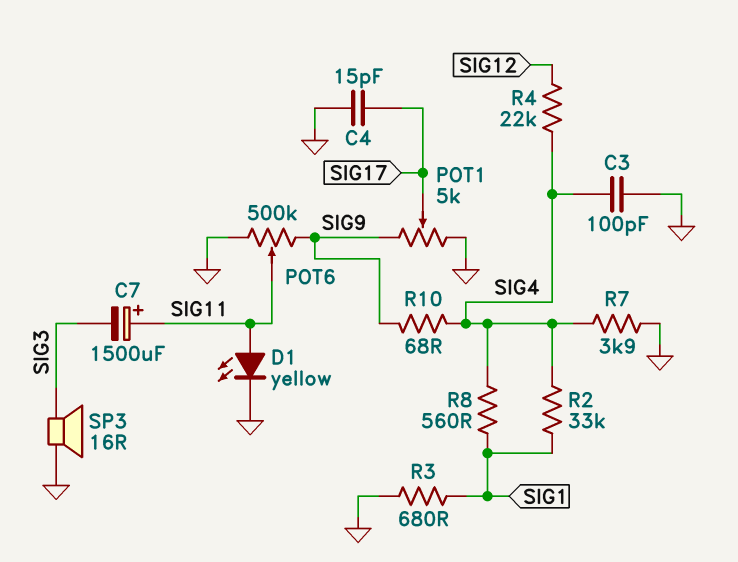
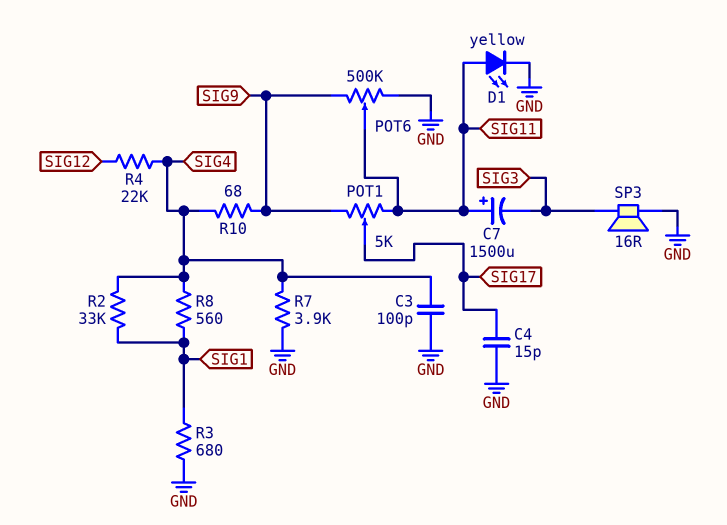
POT1: 5k (GND, SIG9, wiper SIG17) -> 5k (SIG9, SIG11, wiper SIG17)

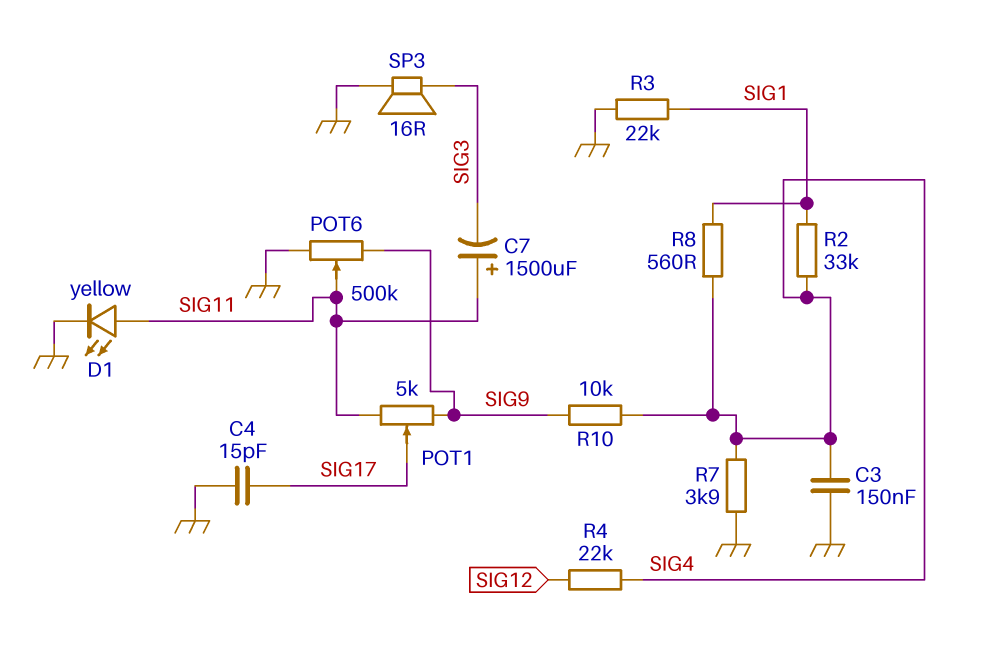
C3: 100pF (GND, SIG4) -> 150nF (GND, SIG4)
R3: 680 (GND, SIG1) -> 22k (GND, SIG1)
R10: 68 (SIG4, SIG9) -> 10k (SIG4, SIG9)

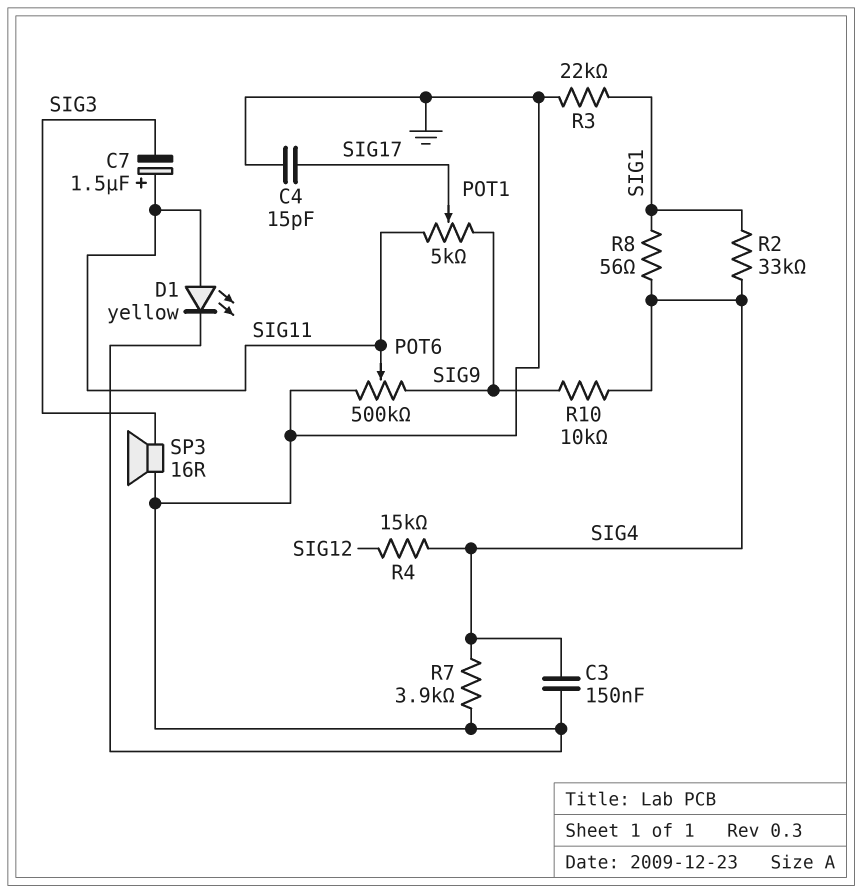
C7: 1500uF (plus SIG11, minus SIG3) -> 1.5uF (plus SIG11, minus SIG3)
R4: 22k (SIG4, SIG12) -> 15k (SIG4, SIG12)
R8: 560 (SIG1, SIG4) -> 56 (SIG1, SIG4)

